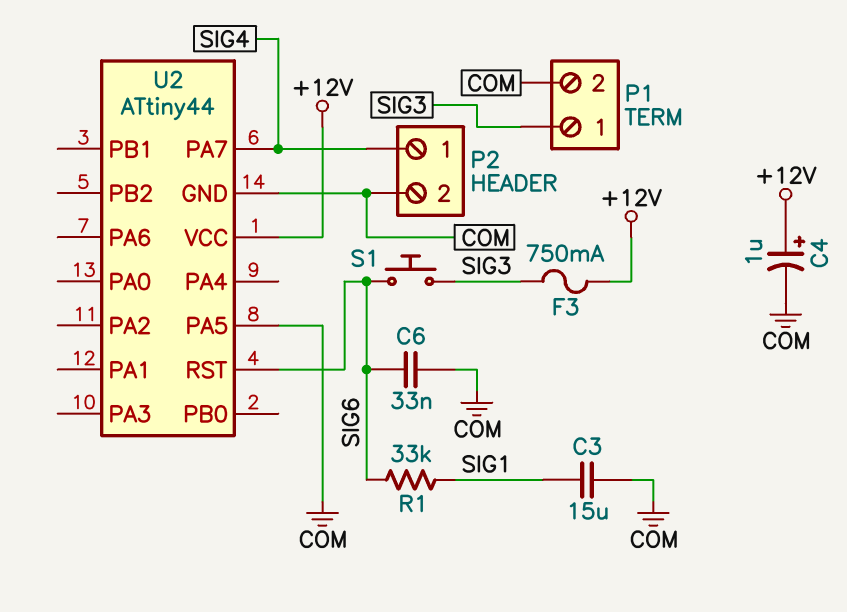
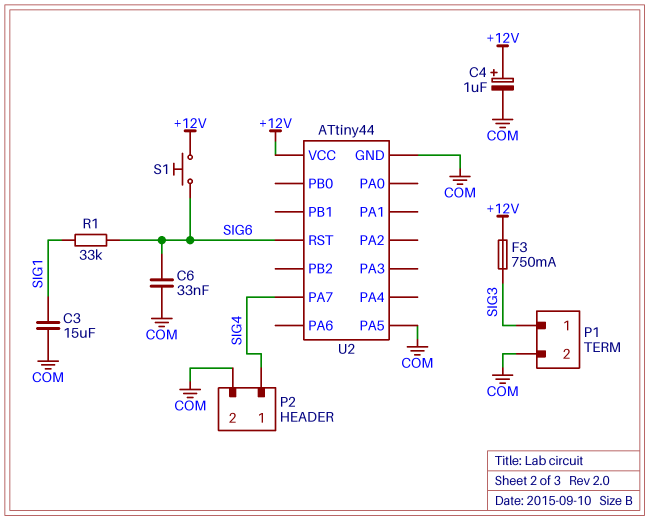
S1: button (SIG3, SIG6) -> button (+12V, SIG6)

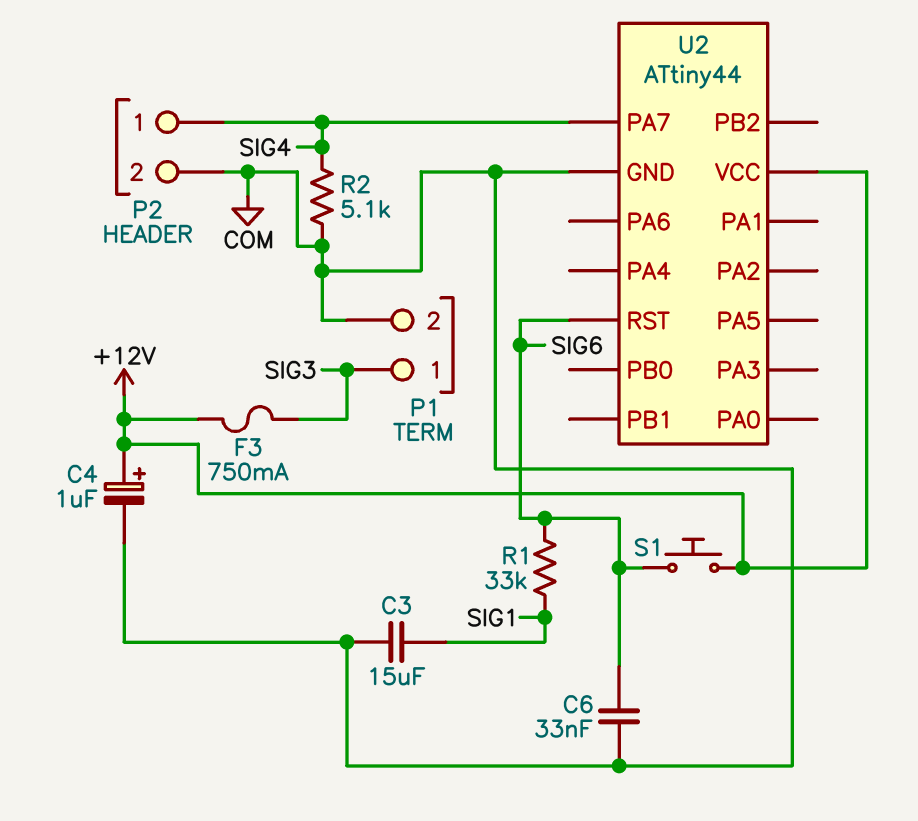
R2: none -> 5.1k (COM, SIG4)
U2 pin PA5: COM -> none

